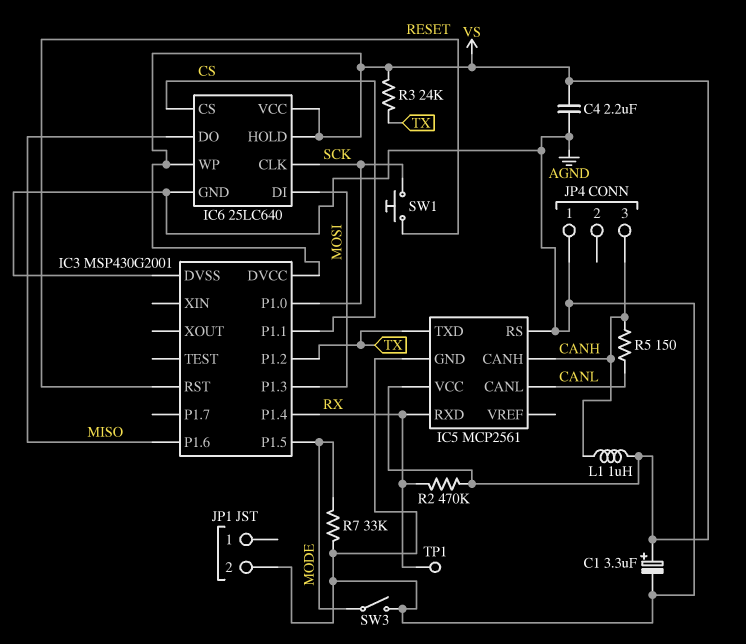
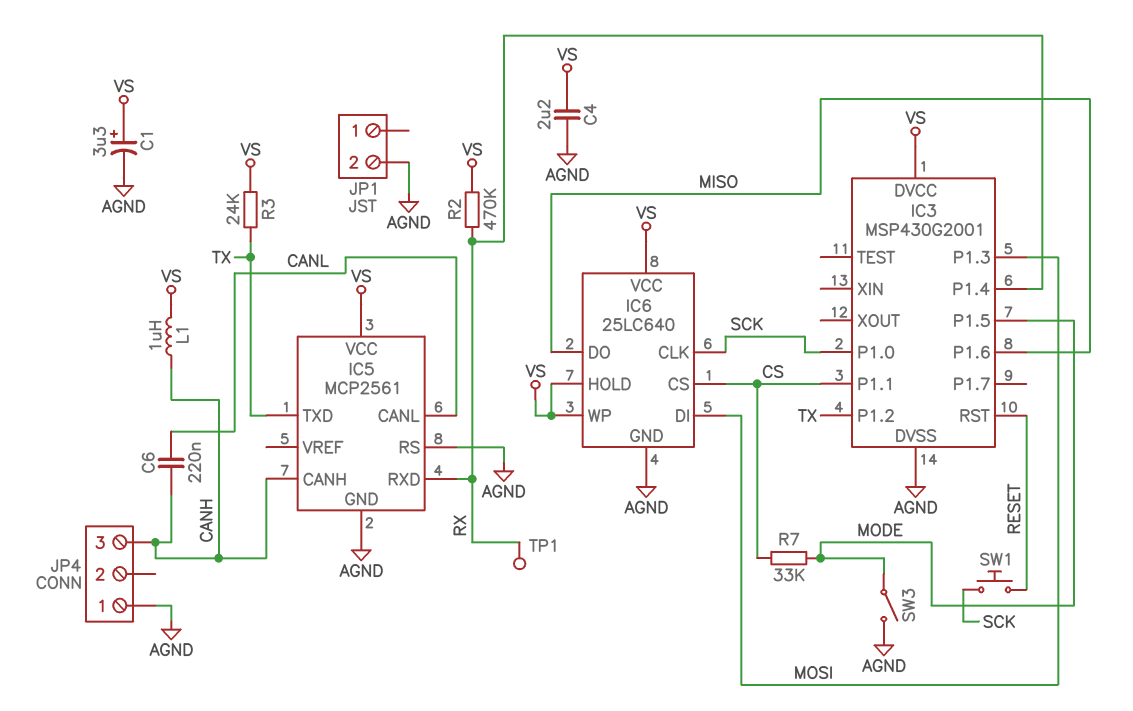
C6: none -> 220nF (CANH, CANL)
R5: 150 (CANH, CANL) -> none
R7: 33k (AGND, MODE) -> 33k (CS, MODE)

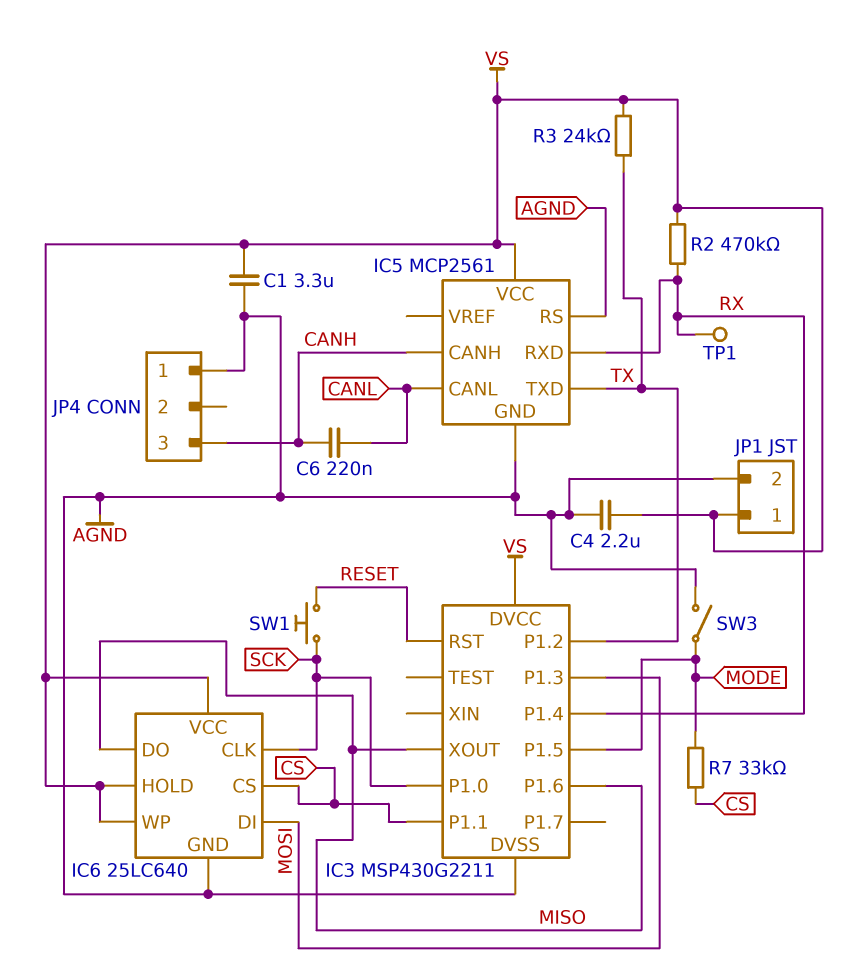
C1: 3.3uF (plus VS, minus AGND) -> 3.3uF (AGND, VS)
IC3: MSP430G2001 -> MSP430G2211
IC3 pin XOUT: none -> MISO
JP1 pin 1: none -> VS
L1: 1uH (CANH, VS) -> none

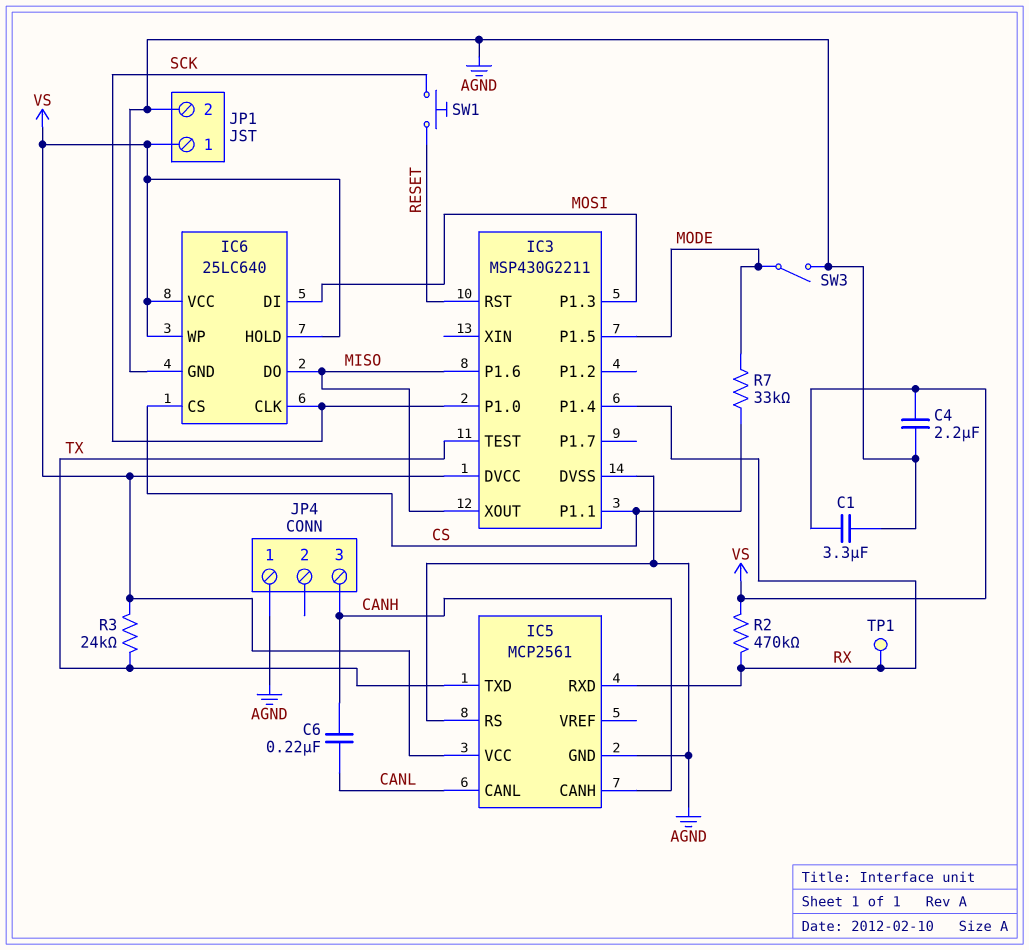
IC3 pin P1.2: TX -> none
IC3 pin TEST: none -> TX

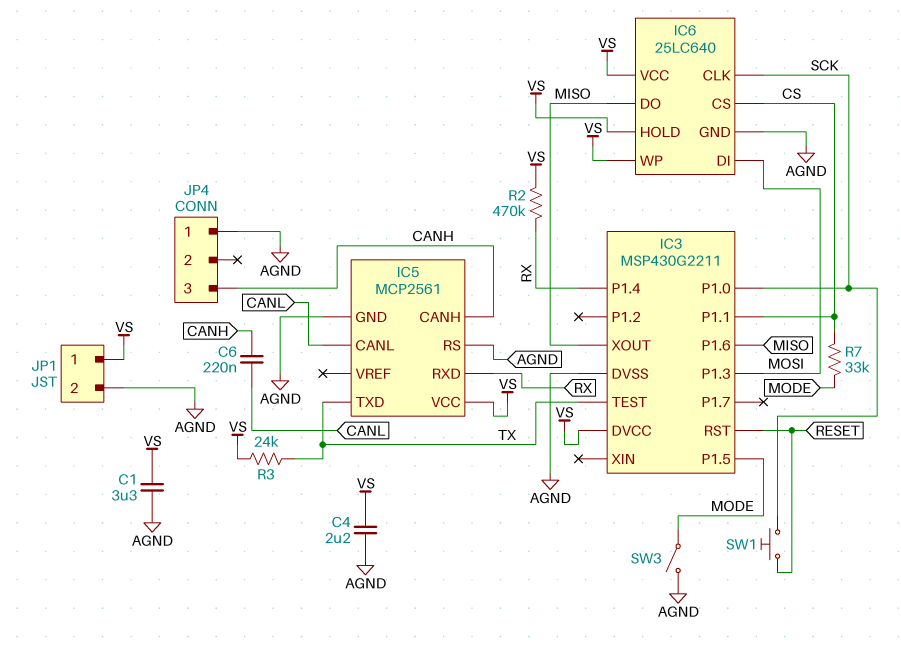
TP1: test point (RX) -> none

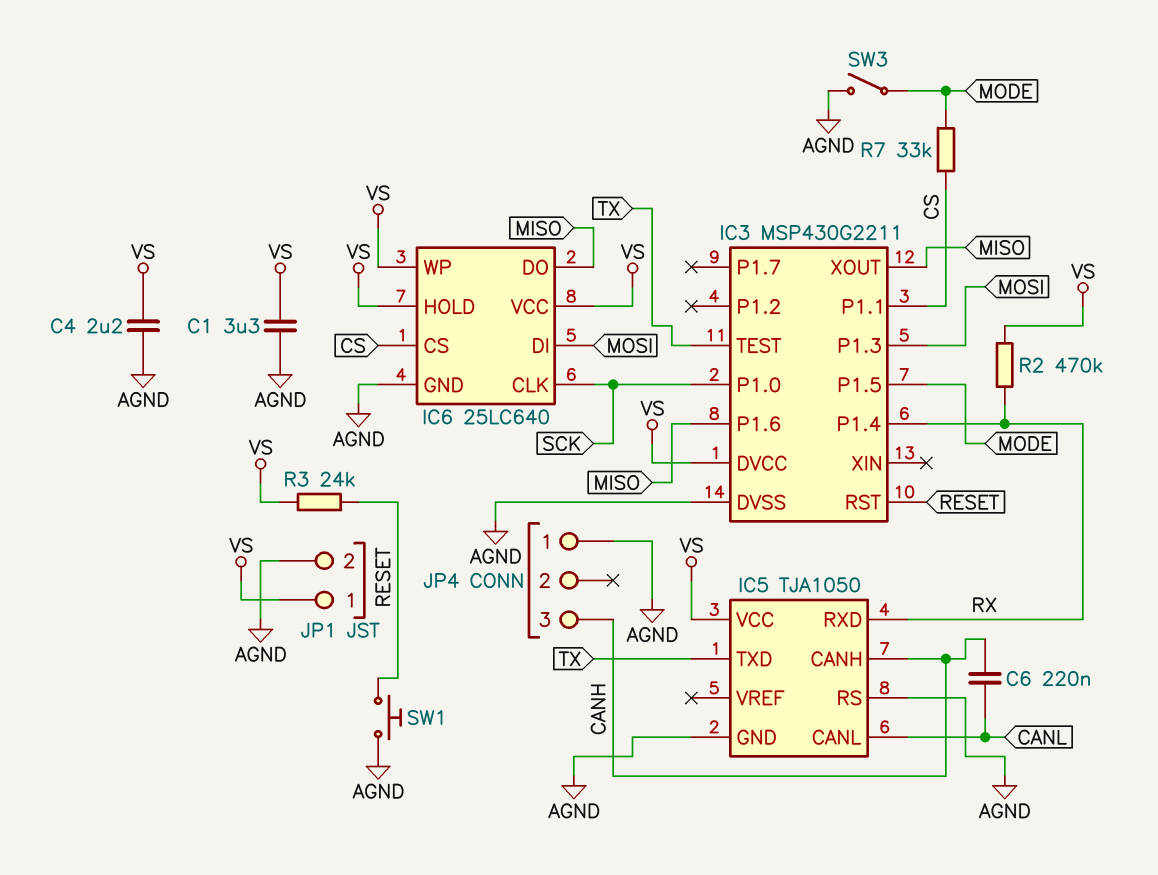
IC5: MCP2561 -> TJA1050
R3: 24k (TX, VS) -> 24k (RESET, VS)
SW1: button (RESET, SCK) -> button (AGND, RESET)

